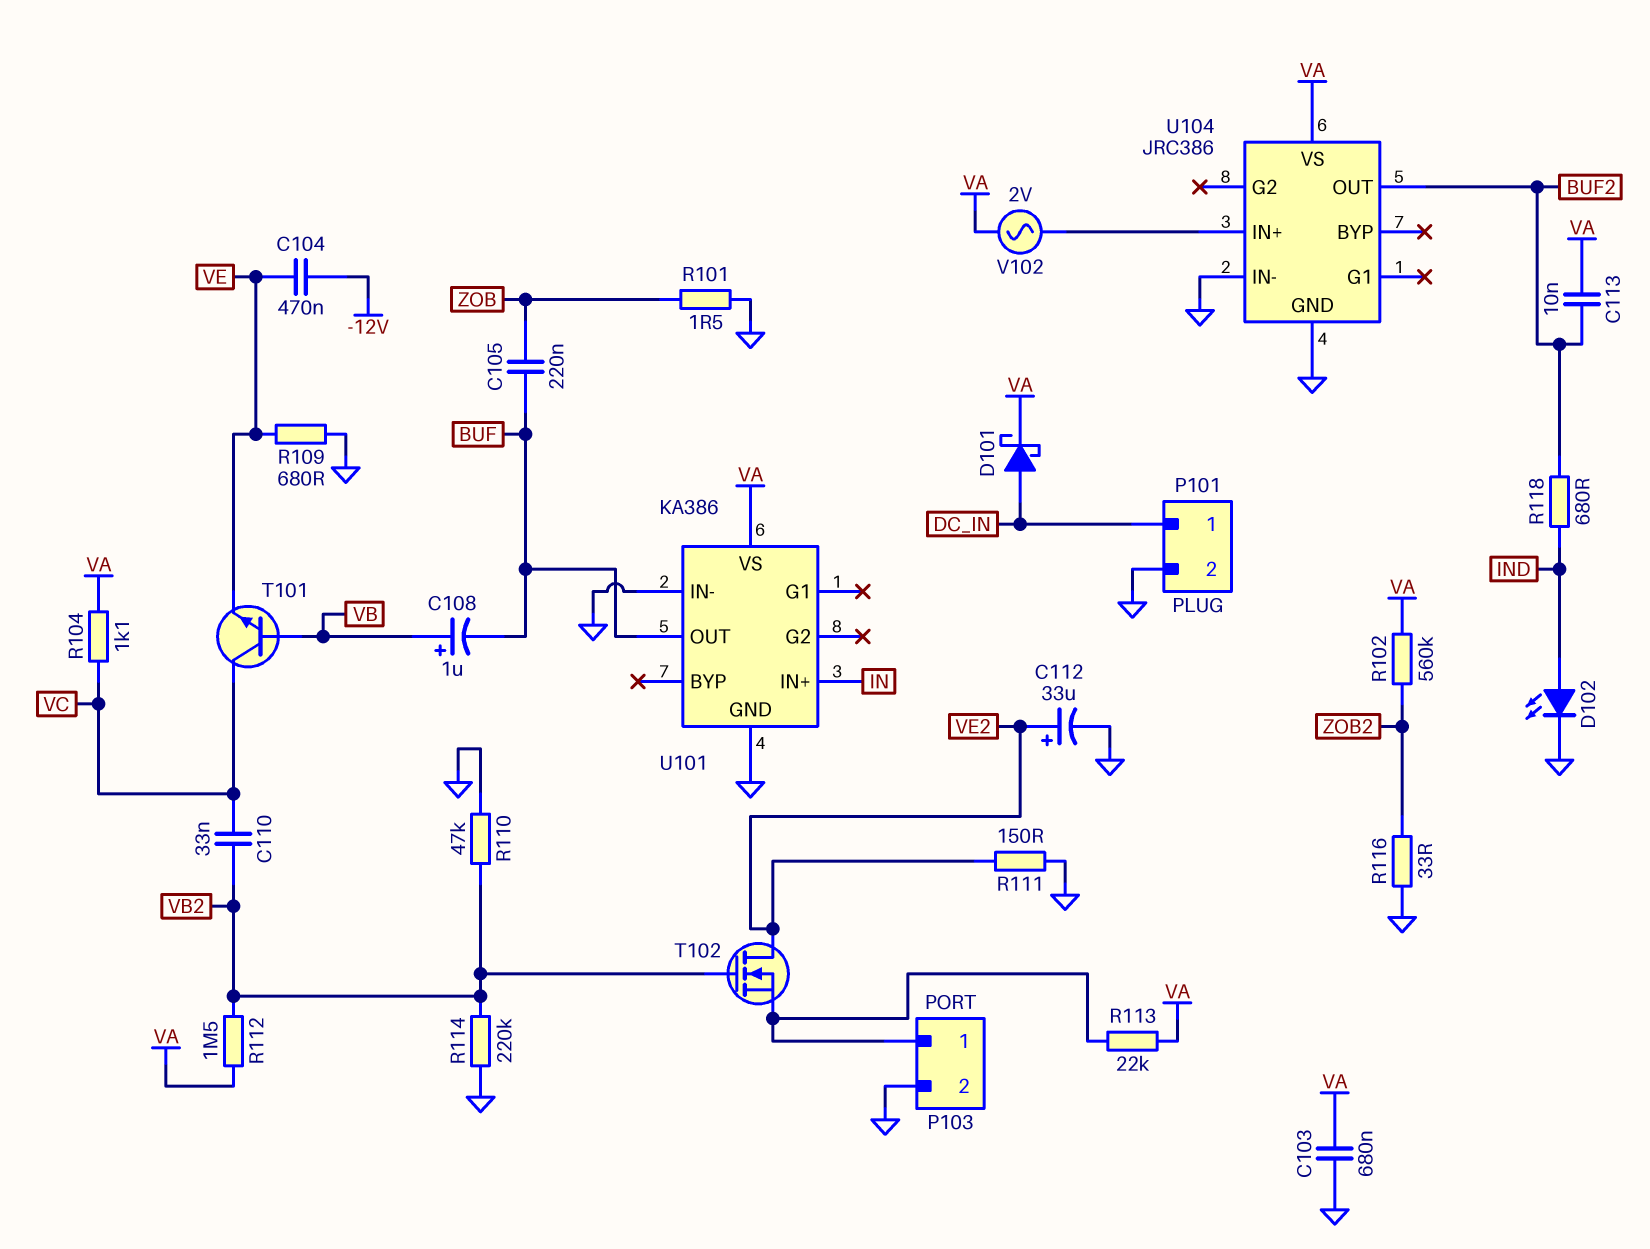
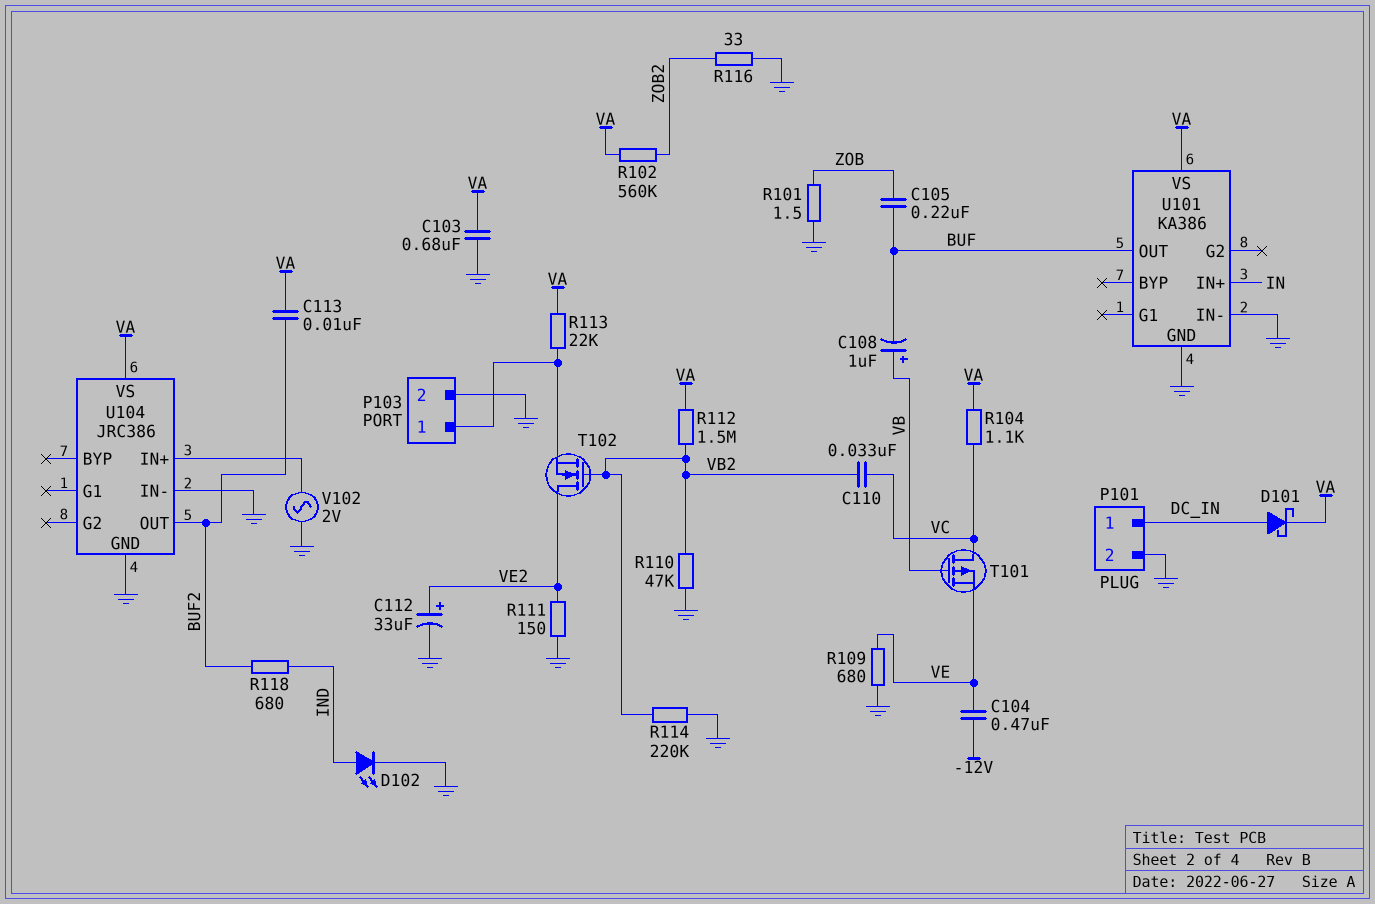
T101: NPN (B VB, C VC, E VE) -> PMOS (G VB, D VC, S VE)
V102: AC 2V (U104/IN+, VA) -> AC 2V (GND, U104/IN+)

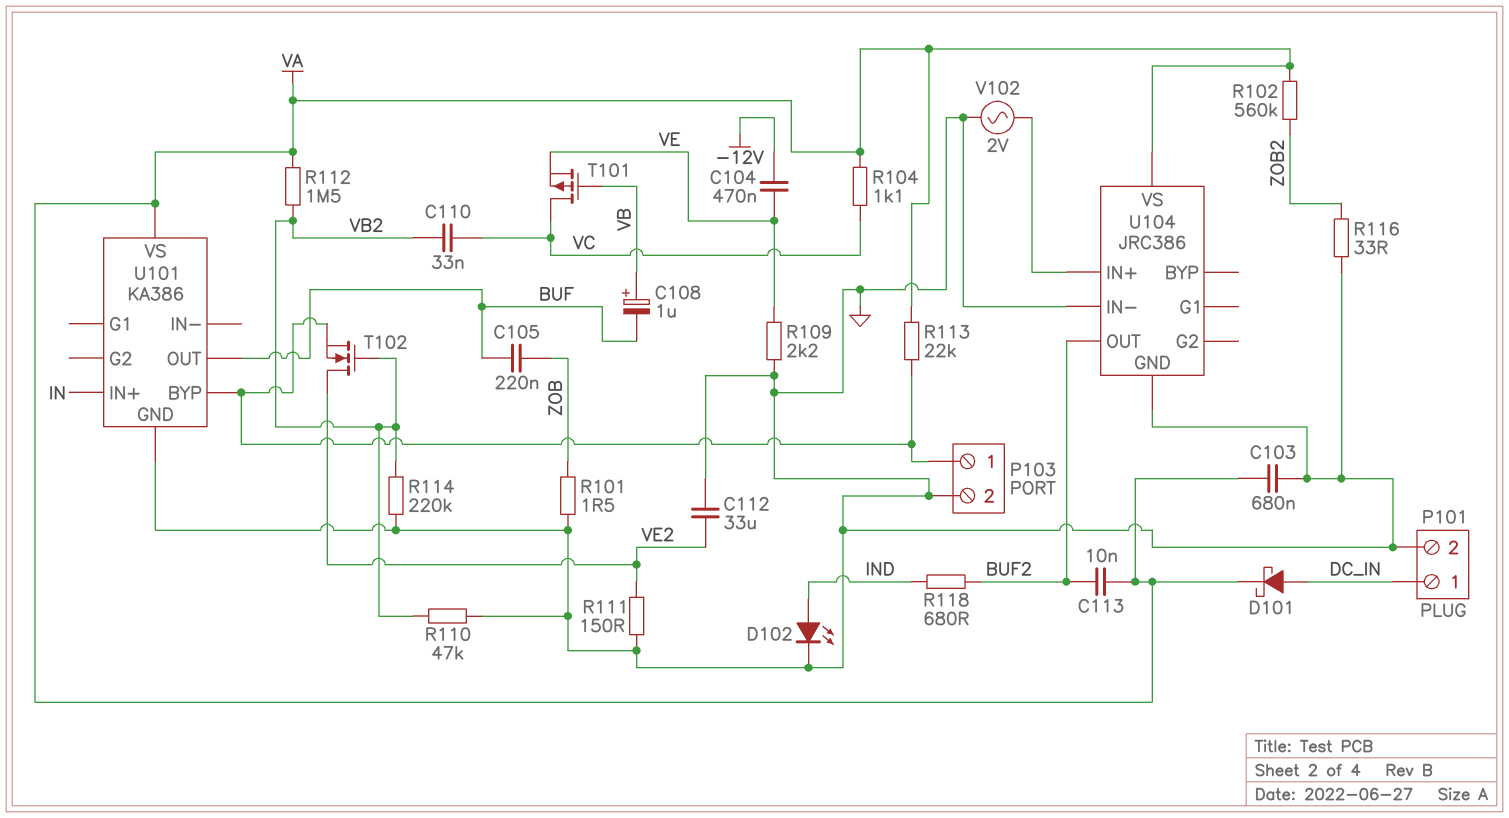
C112: 33uF (plus VE2, minus GND) -> 33uF (GND, VE2)
R109: 680 (GND, VE) -> 2.2k (GND, VE)
U101 pin BYP: none -> P103/1
U101 pin IN-: GND -> none

